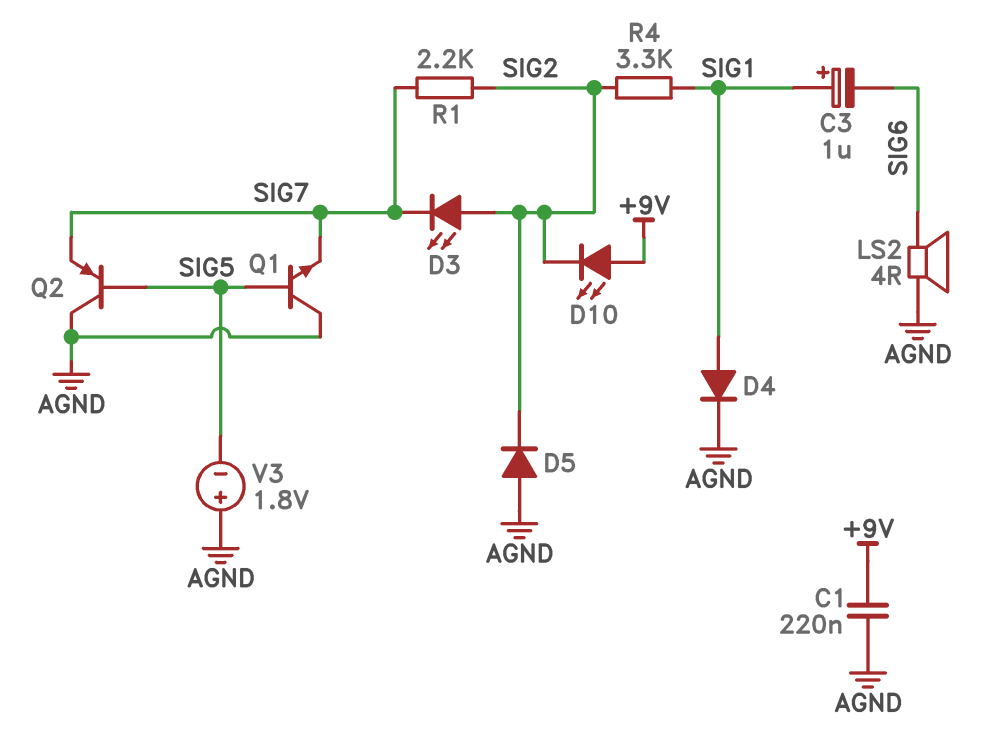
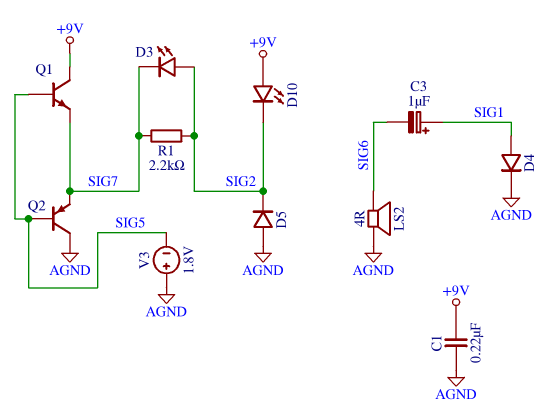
Q1: NPN (B SIG5, C AGND, E SIG7) -> NPN (B SIG5, C +9V, E SIG7)
R4: 3.3k (SIG1, SIG2) -> none

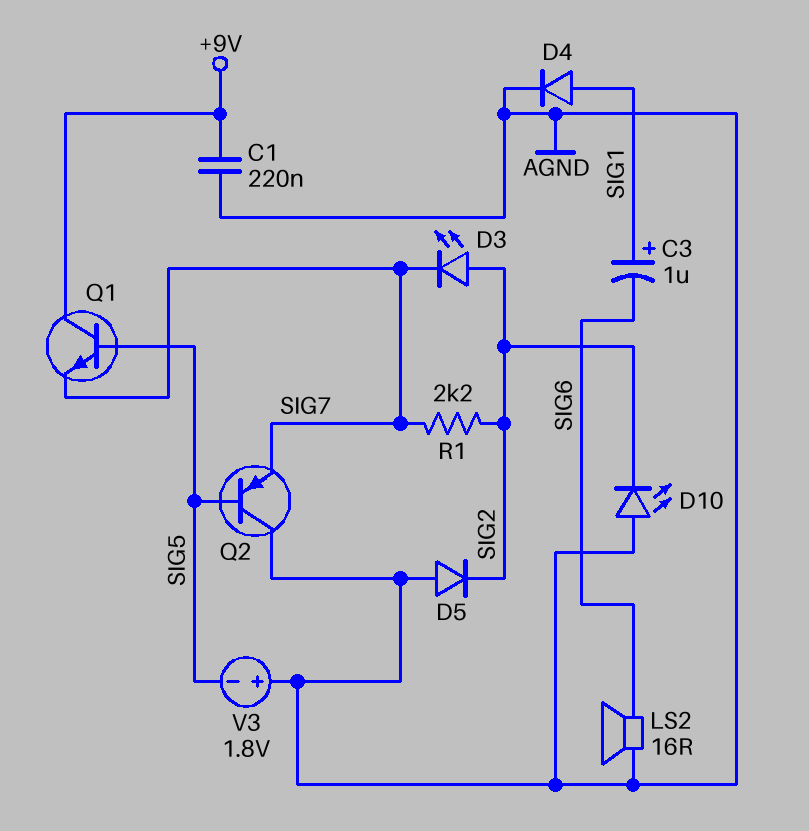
D10: LED (A +9V, K SIG2) -> LED (A AGND, K SIG2)
LS2: speaker 4R (AGND, SIG6) -> speaker 16R (AGND, SIG6)

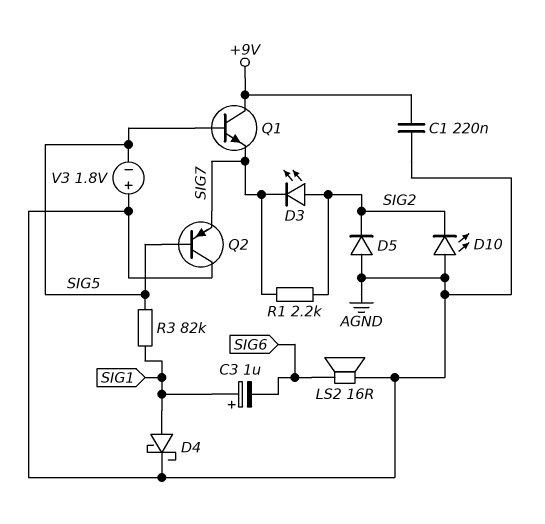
D4: diode (A SIG1, K AGND) -> schottky (A SIG1, K AGND)
R3: none -> 82k (SIG1, SIG5)

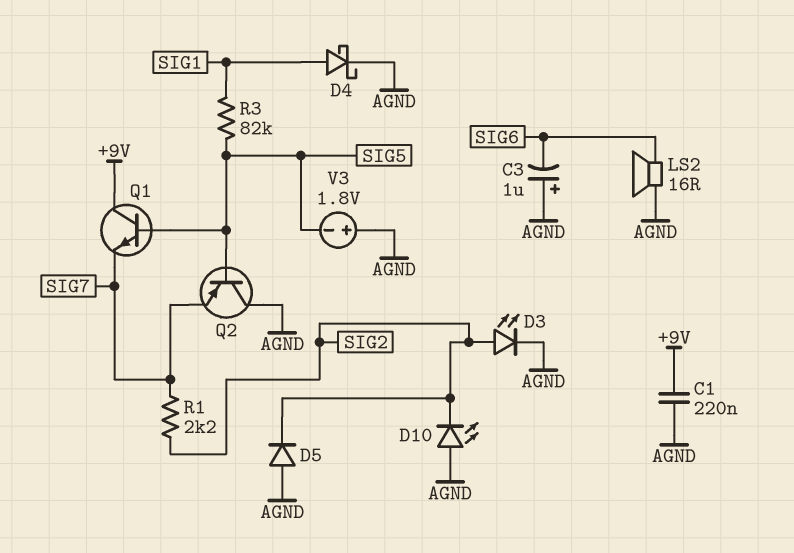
C3: 1uF (plus SIG1, minus SIG6) -> 1uF (plus AGND, minus SIG6)
D3: LED (A SIG2, K SIG7) -> LED (A SIG2, K AGND)

